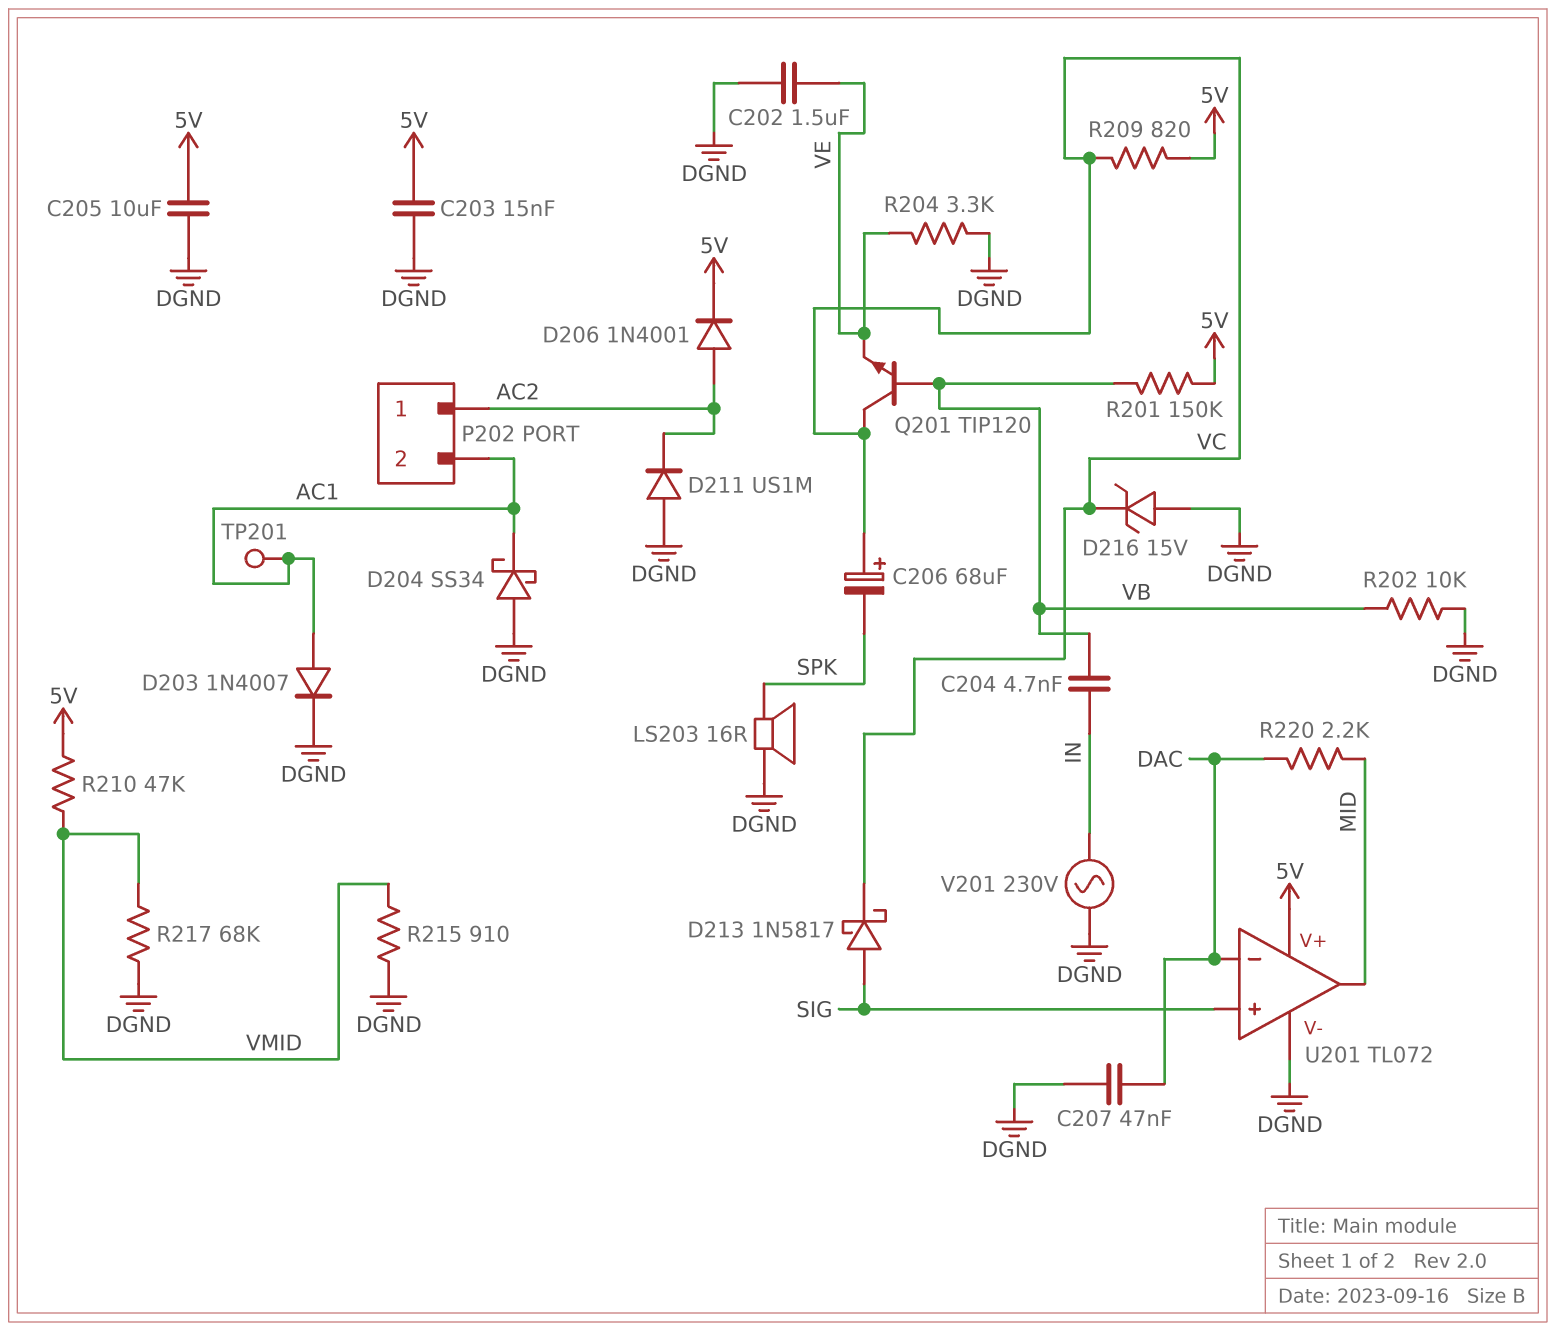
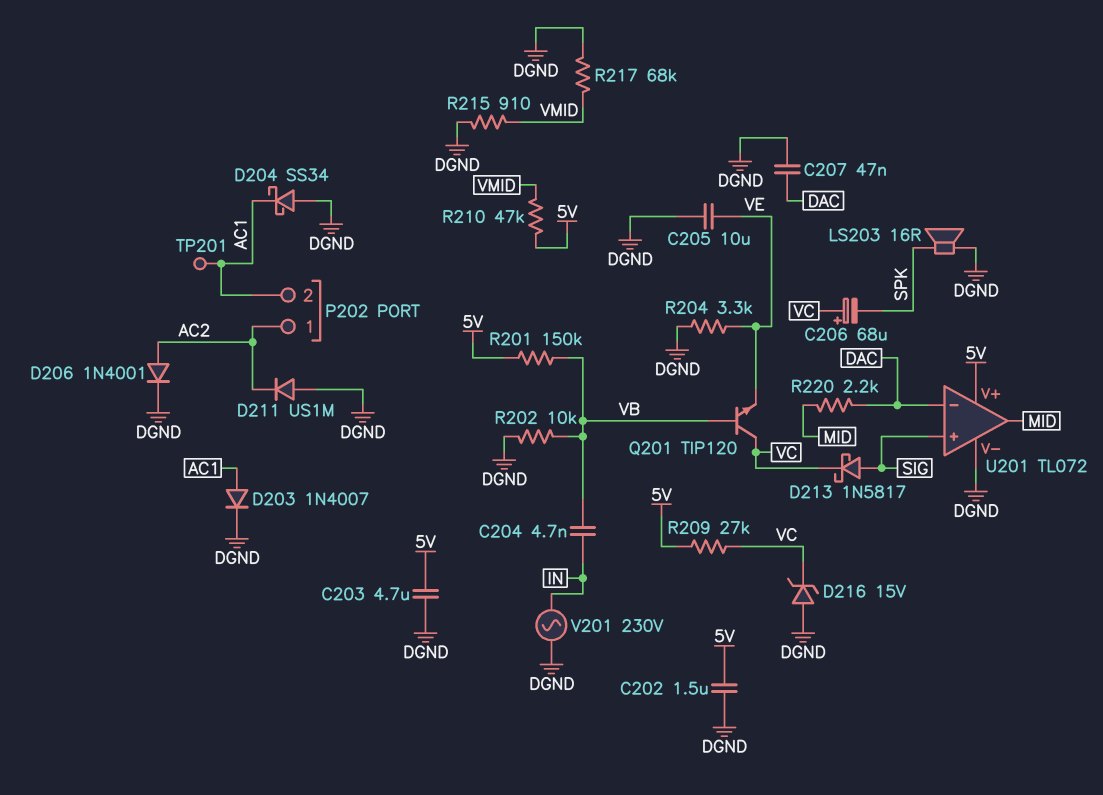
C202: 1.5uF (DGND, VE) -> 1.5uF (5V, DGND)
C203: 15nF (5V, DGND) -> 4.7uF (5V, DGND)
C205: 10uF (5V, DGND) -> 10uF (DGND, VE)
D206: diode 1N4001 (A AC2, K 5V) -> diode 1N4001 (A AC2, K DGND)
R209: 820 (5V, VC) -> 27k (5V, VC)

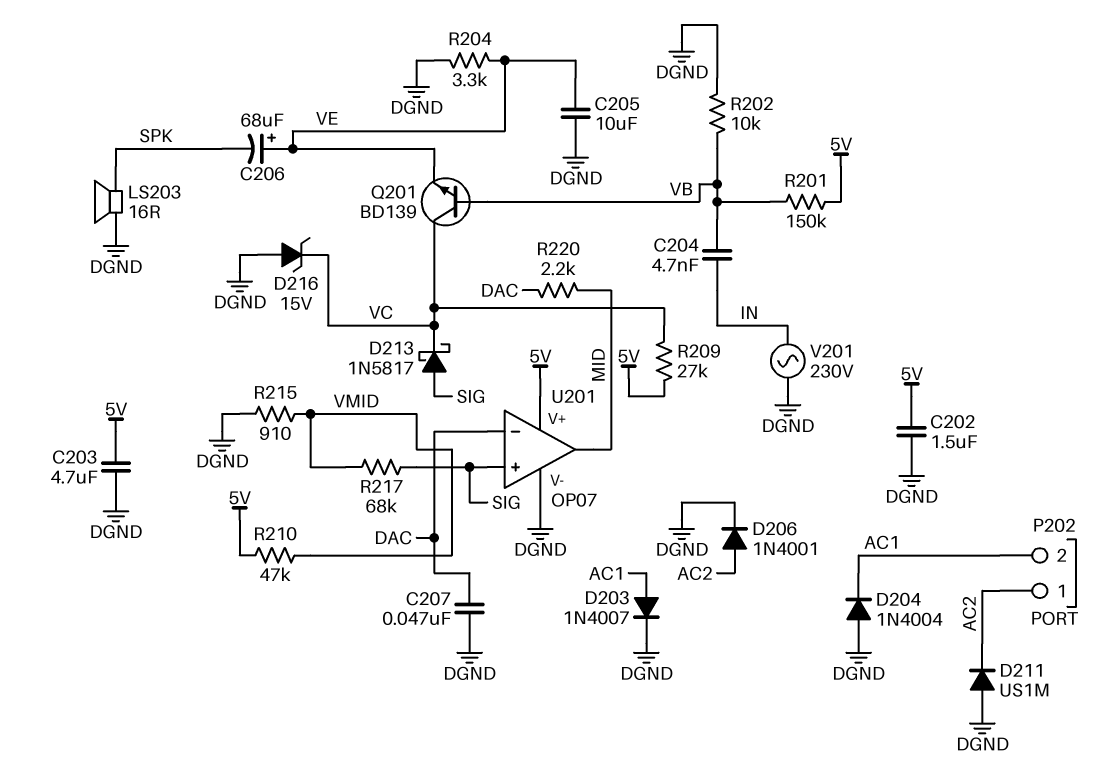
C206: 68uF (plus VC, minus SPK) -> 68uF (plus VE, minus SPK)
D204: schottky SS34 (A DGND, K AC1) -> diode 1N4004 (A DGND, K AC1)
Q201: NPN TIP120 (B VB, C VC, E VE) -> NPN BD139 (B VB, C VC, E VE)
R217: 68k (DGND, VMID) -> 68k (SIG, VMID)
TP201: test point (AC1) -> none
U201: TL072 -> OP07

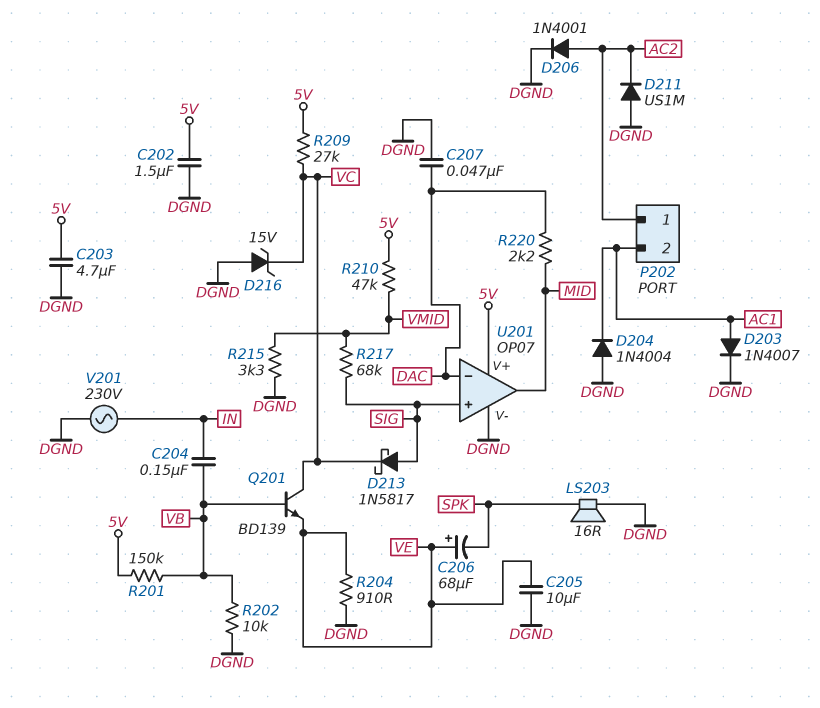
C204: 4.7nF (IN, VB) -> 150nF (IN, VB)
R204: 3.3k (DGND, VE) -> 910 (DGND, VE)
R215: 910 (DGND, VMID) -> 3.3k (DGND, VMID)

